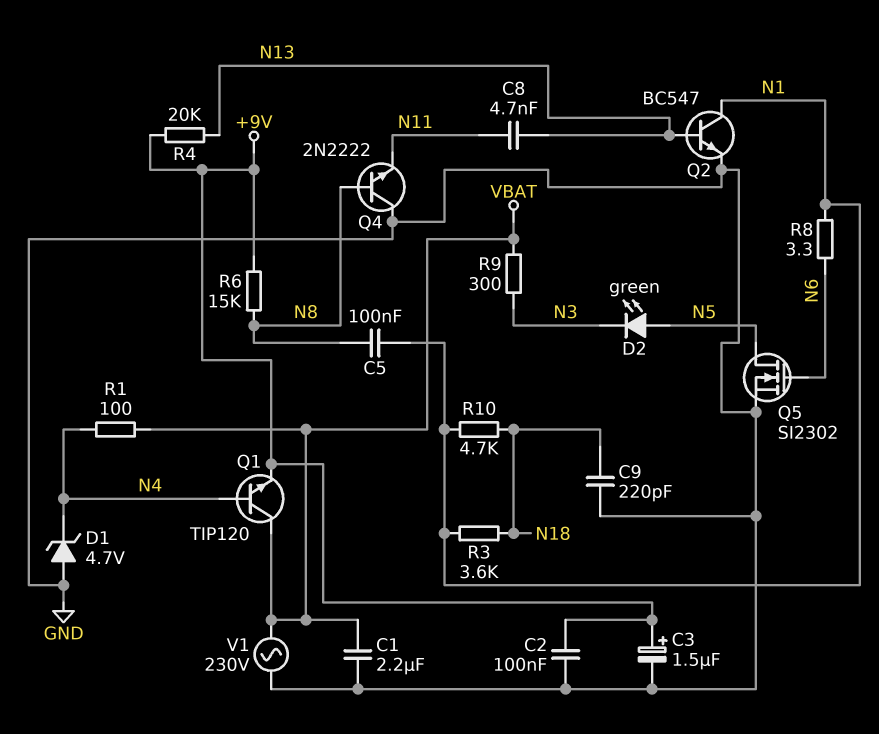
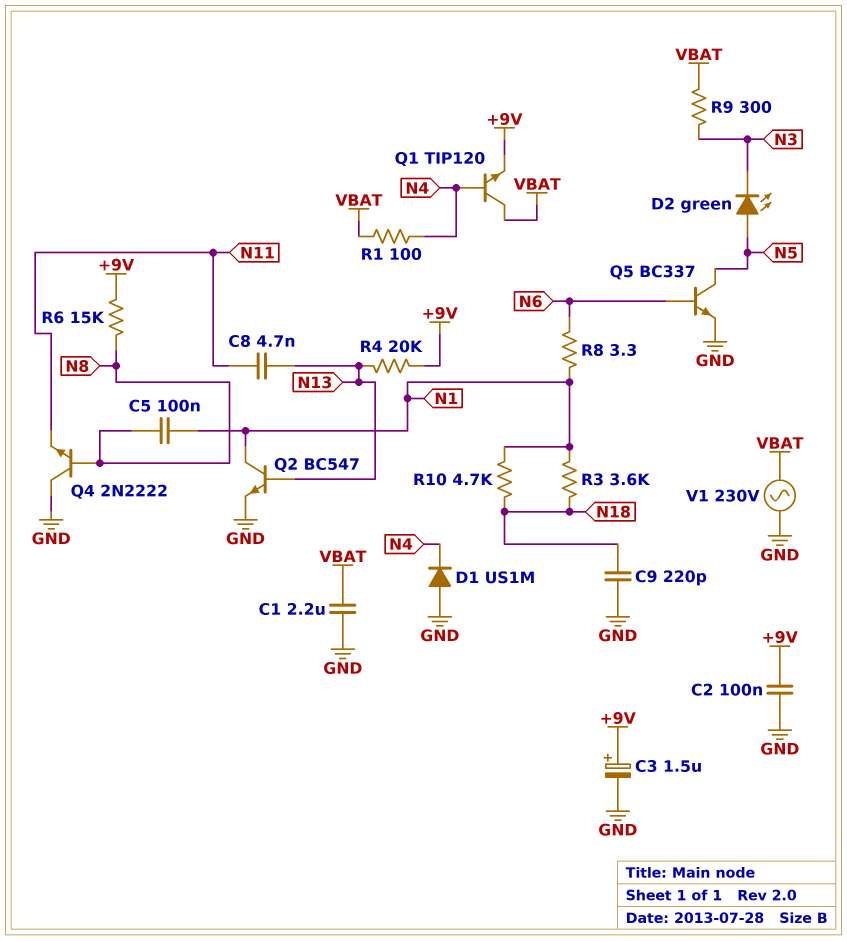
D1: zener 4.7V (A GND, K N4) -> diode US1M (A GND, K N4)
Q5: NMOS SI2302 (G N6, D N5, S GND) -> NPN BC337 (B N6, C N5, E GND)

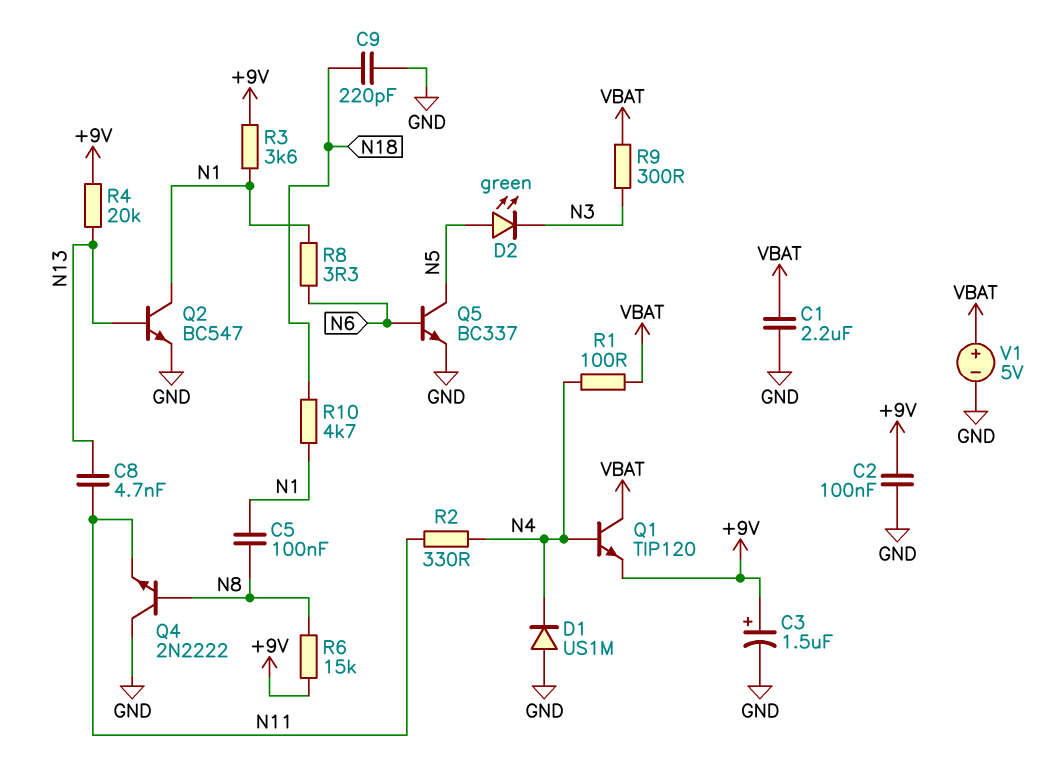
R2: none -> 330 (N4, N11)
R3: 3.6k (N1, N18) -> 3.6k (+9V, N1)
V1: AC 230V (GND, VBAT) -> 5V (plus VBAT, minus GND)

